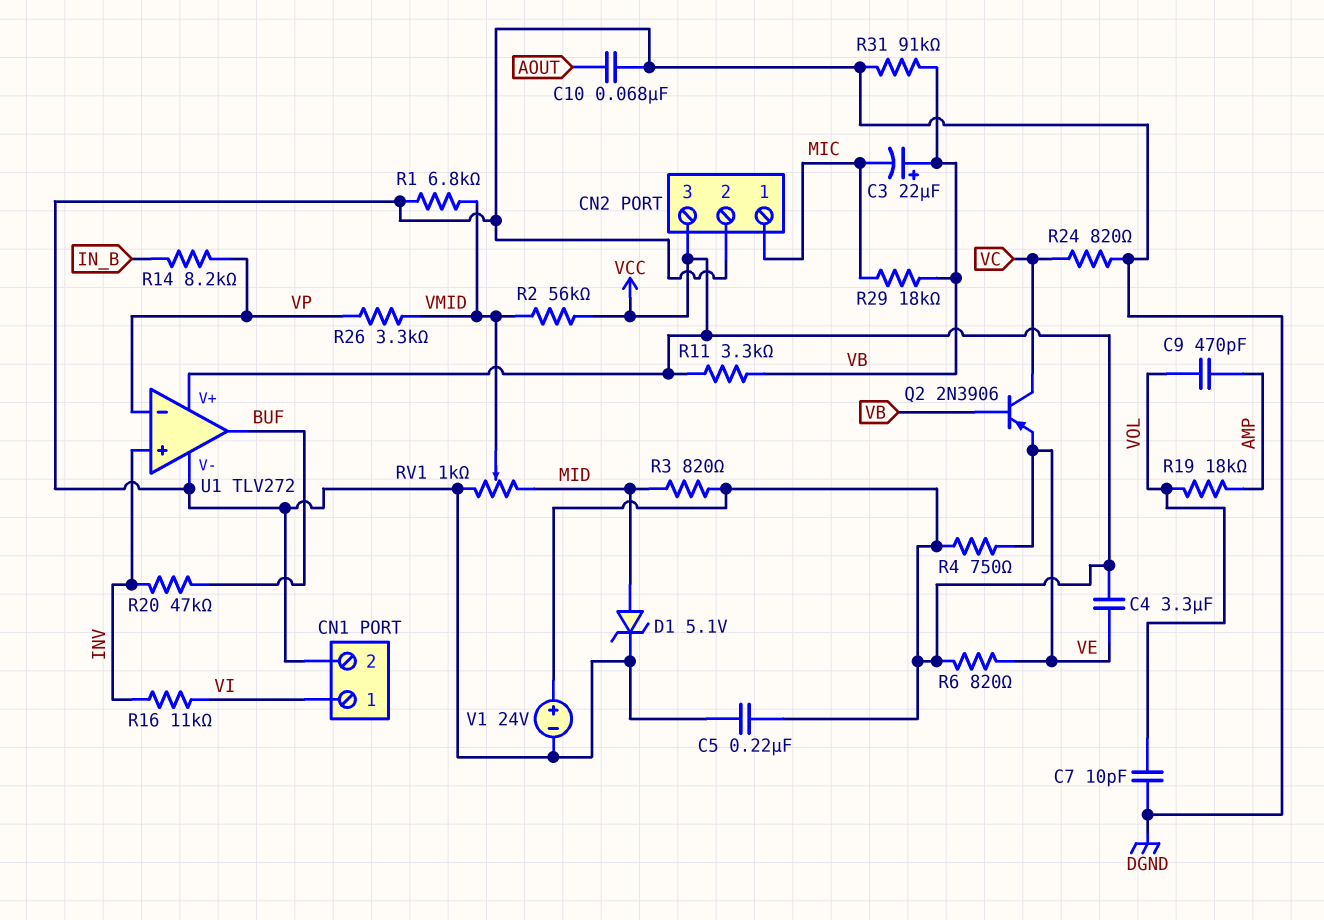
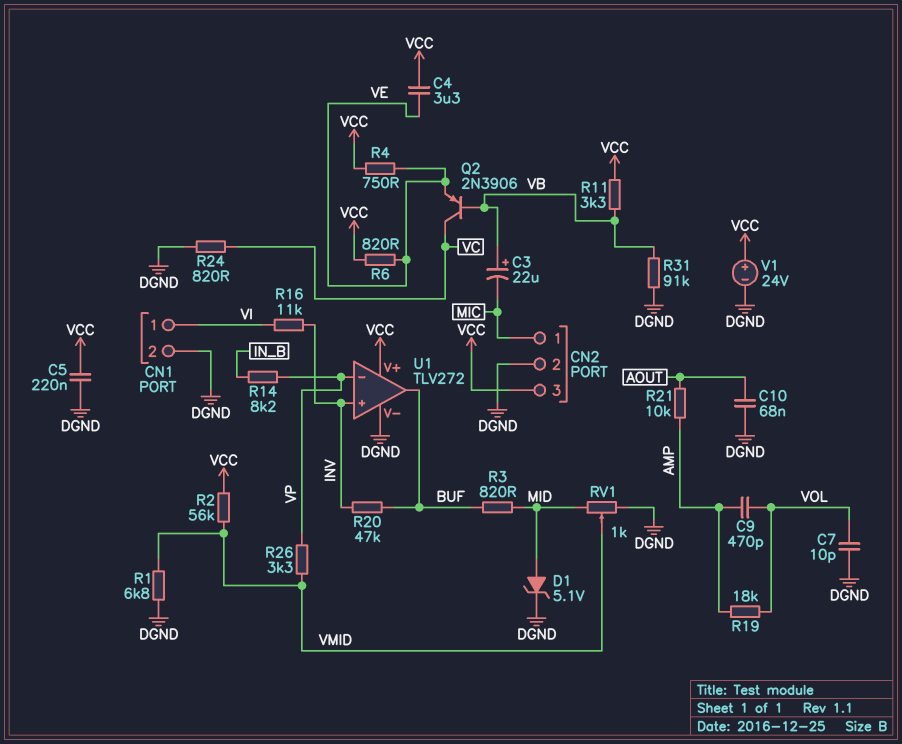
R3: 820 (MID, VCC) -> 820 (BUF, MID)
R21: none -> 10k (AMP, AOUT)
R29: 18k (MIC, VB) -> none

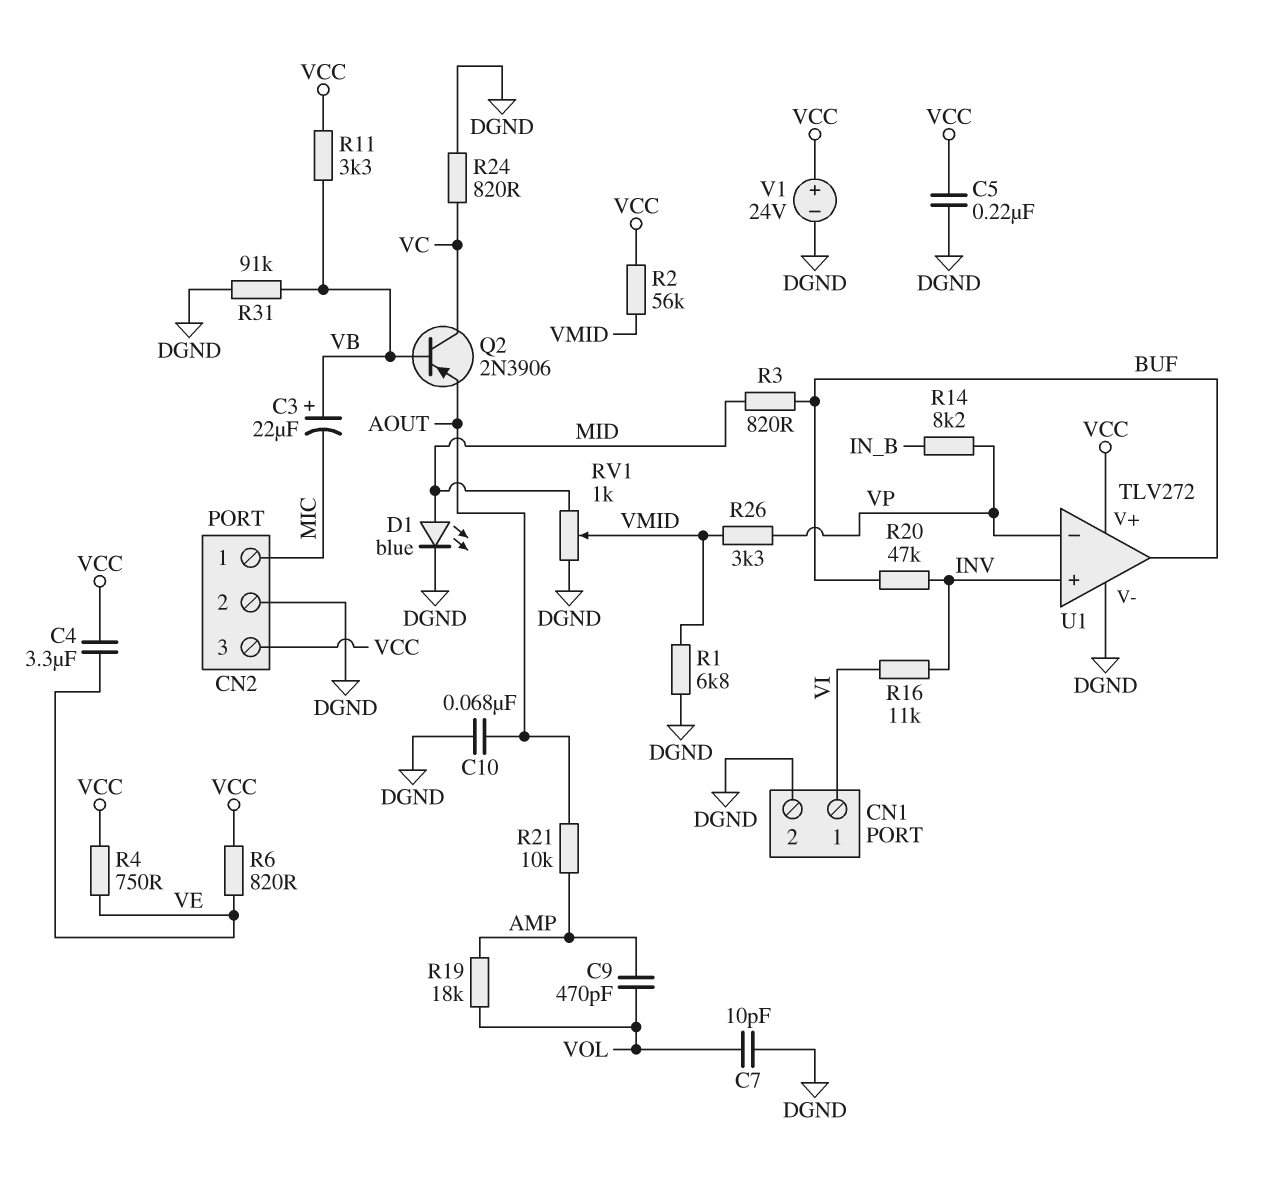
D1: zener 5.1V (A MID, K DGND) -> LED blue (A MID, K DGND)
Q2: PNP 2N3906 (B VB, C VC, E VE) -> PNP 2N3906 (B VB, C VC, E AOUT)

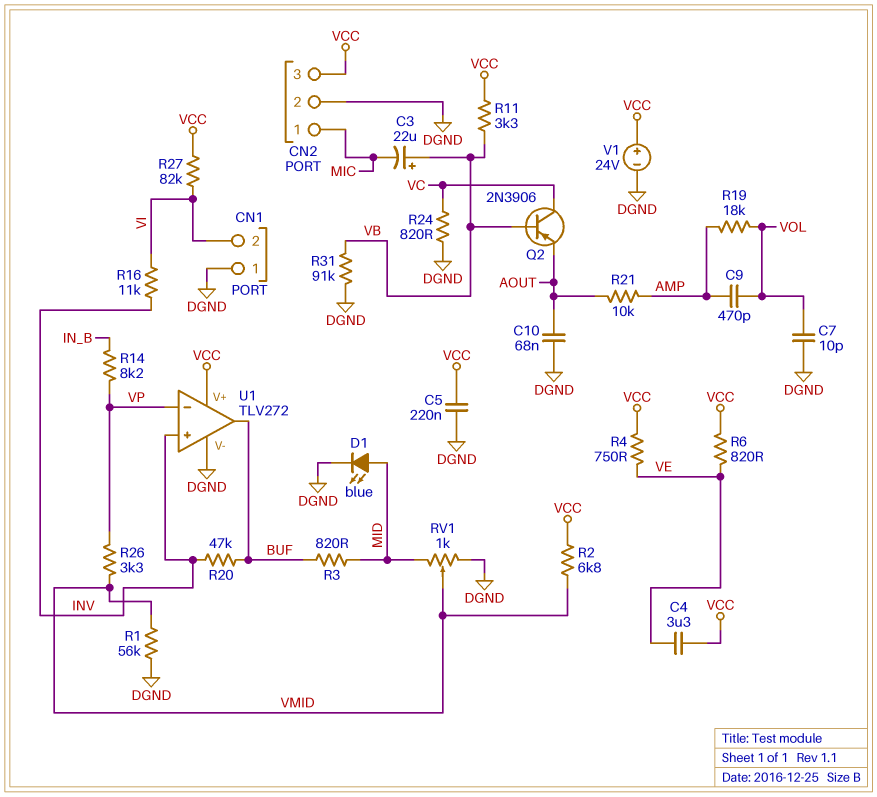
CN1 pin 1: VI -> DGND
CN1 pin 2: DGND -> VI
R1: 6.8k (DGND, VMID) -> 56k (DGND, VMID)
R2: 56k (VCC, VMID) -> 6.8k (VCC, VMID)
R27: none -> 82k (VCC, VI)

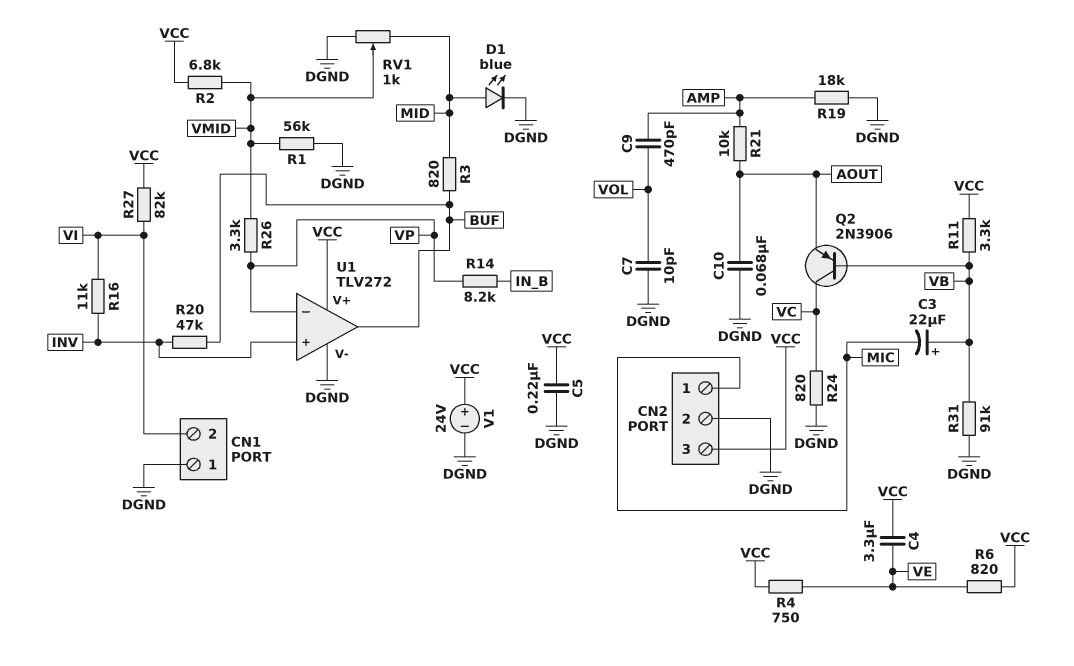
R19: 18k (AMP, VOL) -> 18k (AMP, DGND)

